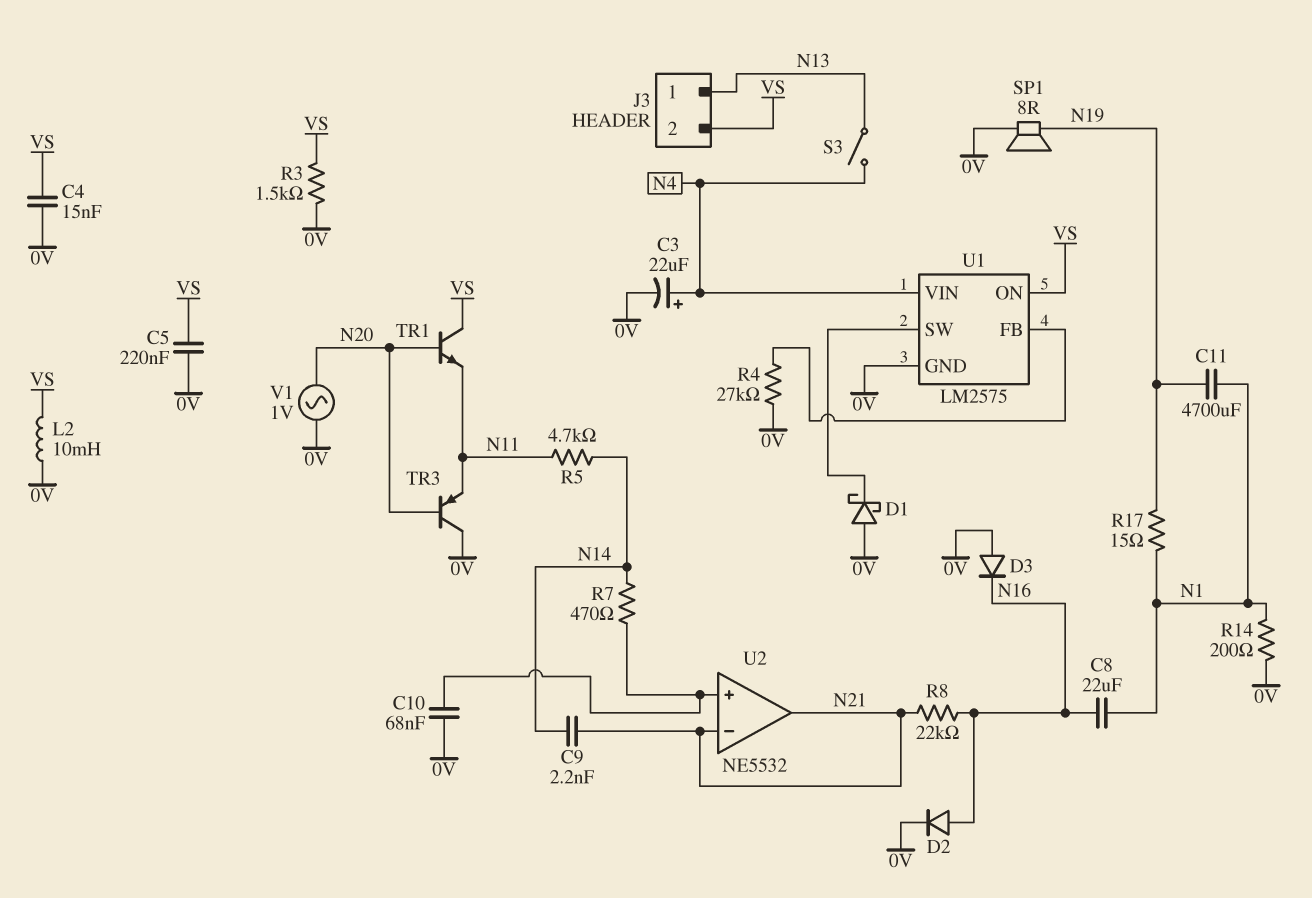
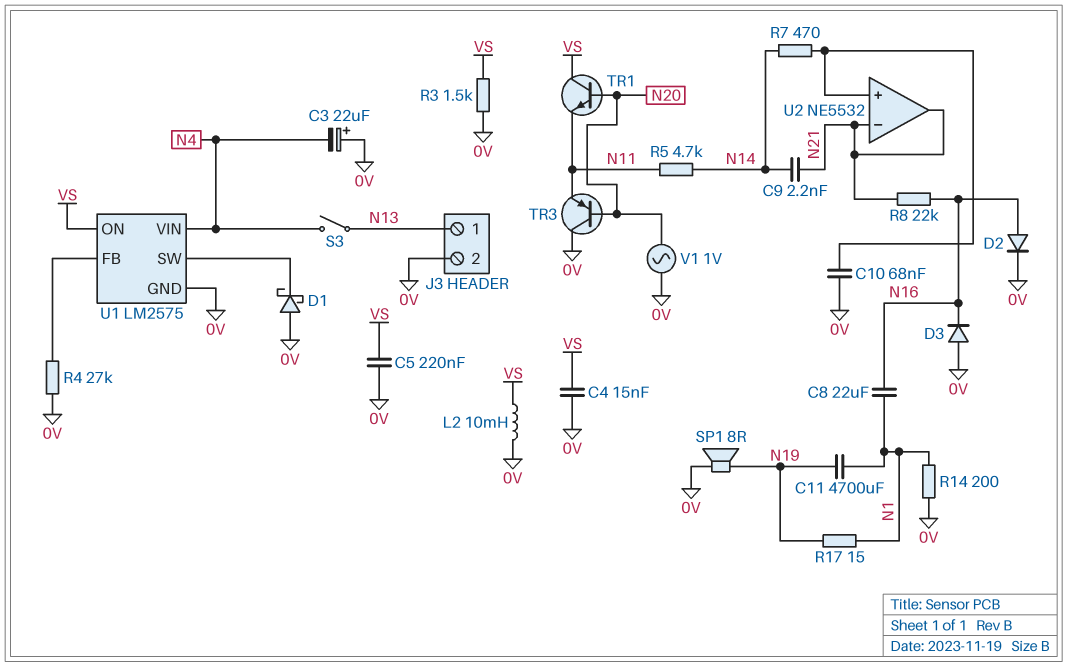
C3: 22uF (plus N4, minus 0V) -> 22uF (plus 0V, minus N4)
J3 pin 2: VS -> 0V

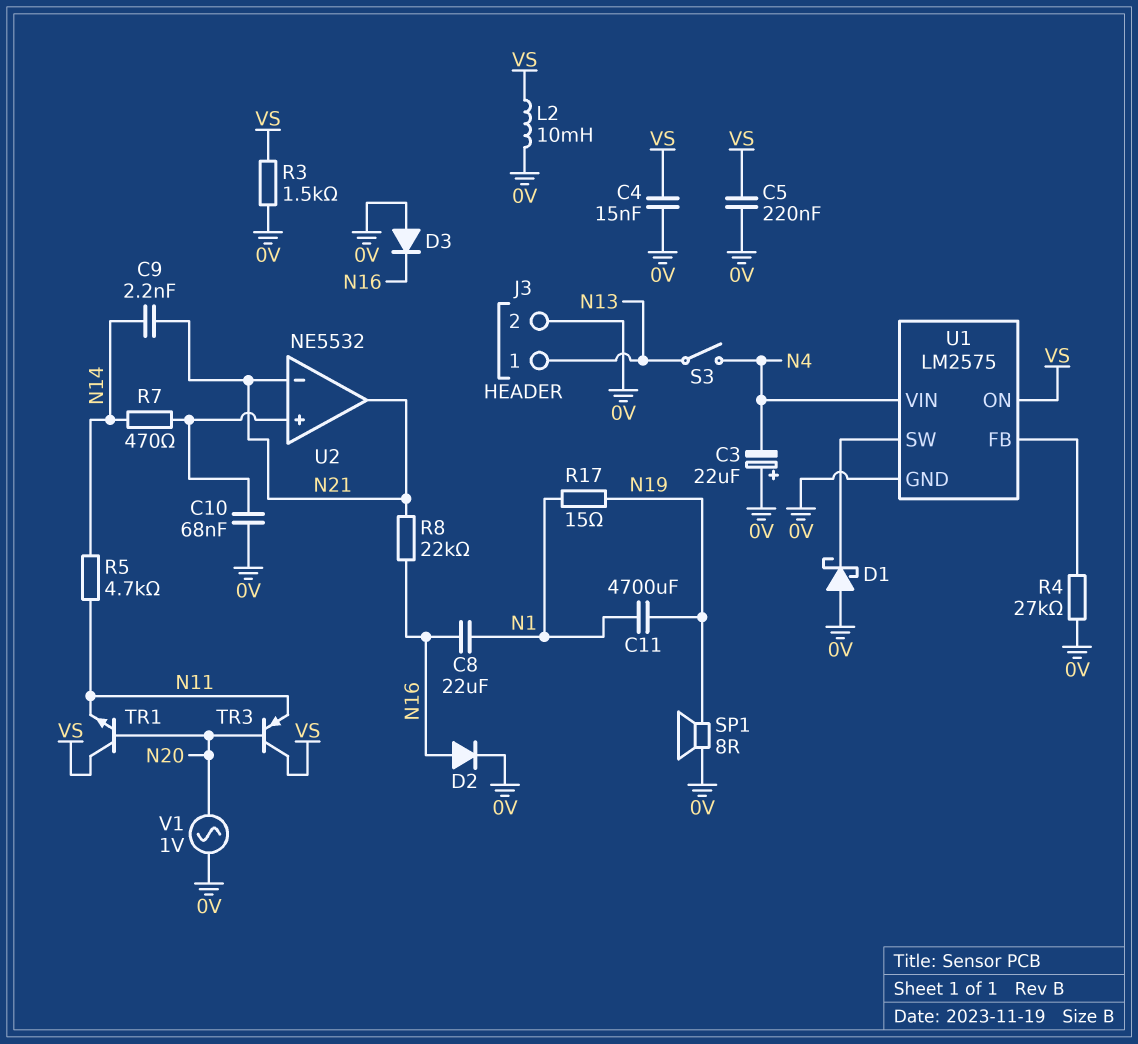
R14: 200 (0V, N1) -> none
TR3: PNP (B N20, C 0V, E N11) -> PNP (B N20, C VS, E N11)

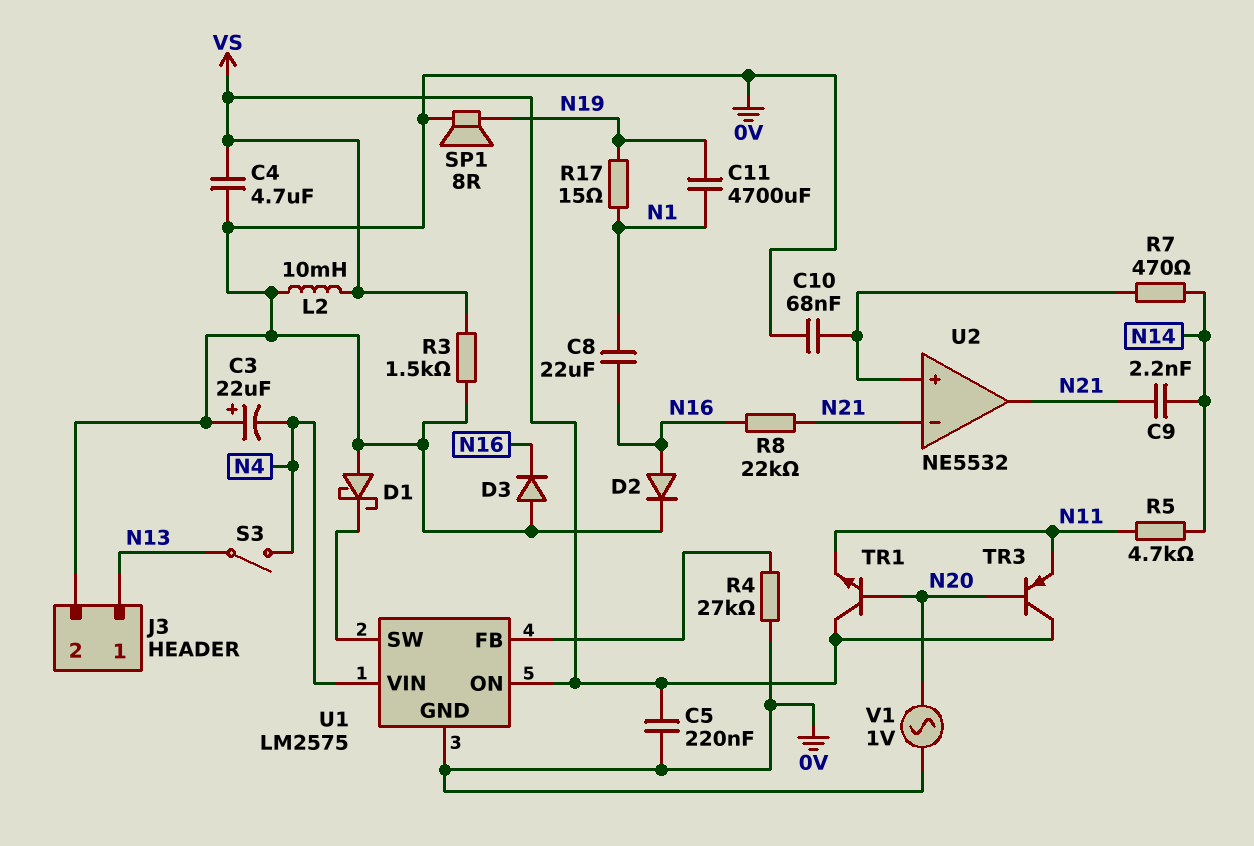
C4: 15nF (0V, VS) -> 4.7uF (0V, VS)

